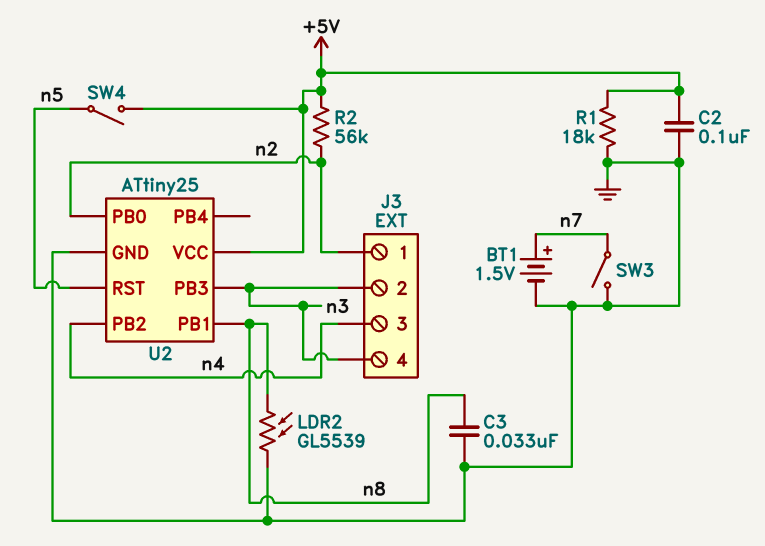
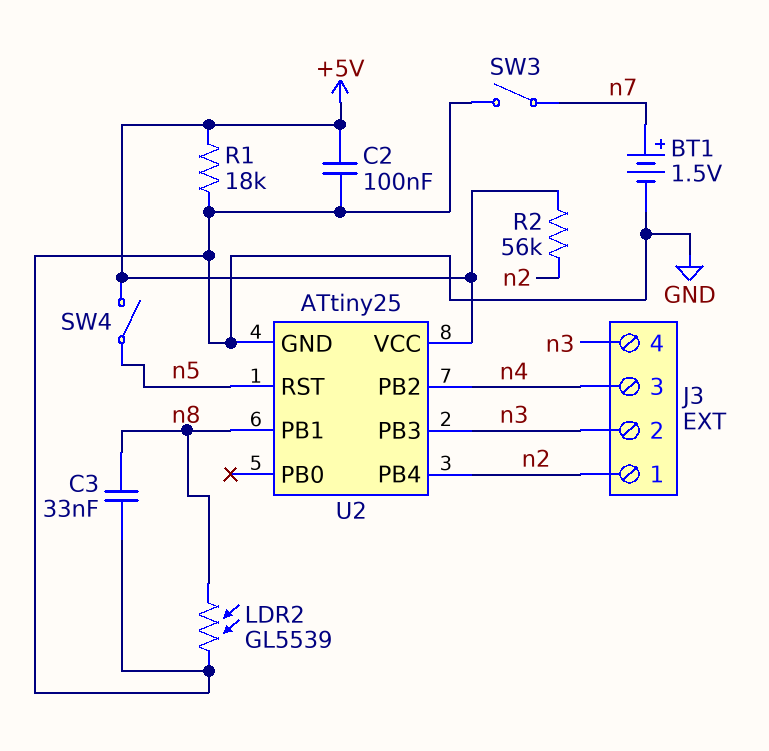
U2 pin PB0: n2 -> none
U2 pin PB4: none -> n2

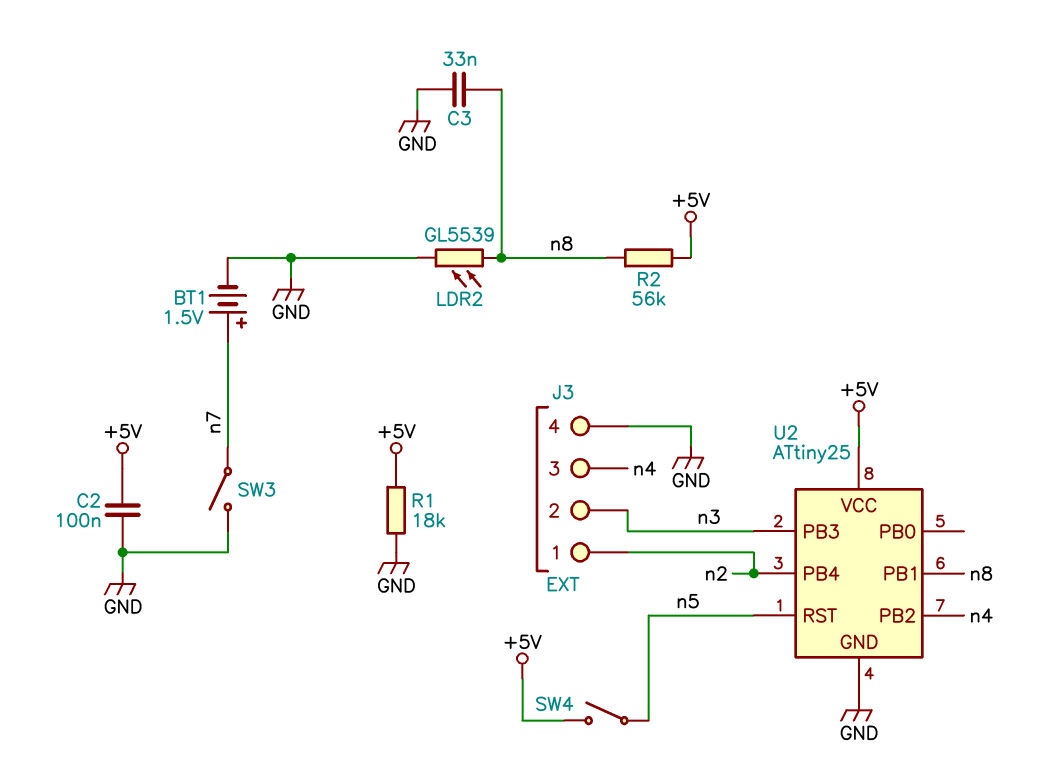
J3 pin 4: n3 -> GND
R2: 56k (+5V, n2) -> 56k (+5V, n8)

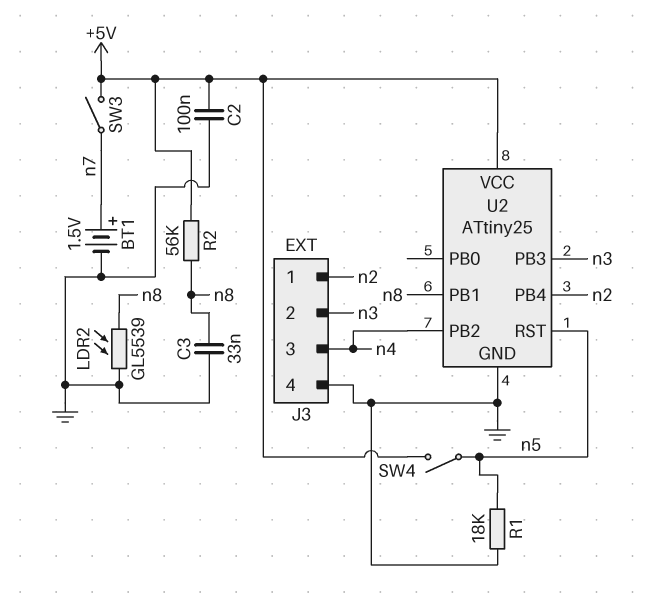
R1: 18k (+5V, GND) -> 18k (GND, n5)
SW3: switch (GND, n7) -> switch (+5V, n7)

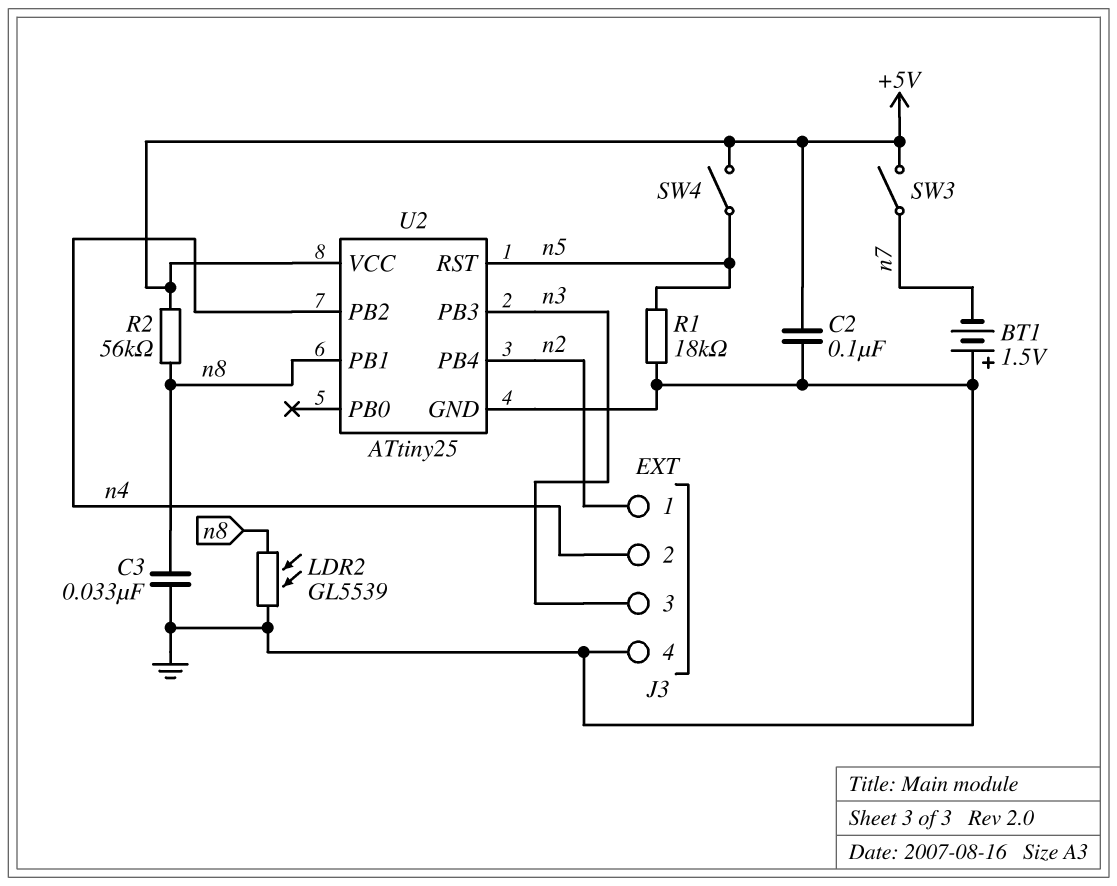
BT1: 1.5V (plus n7, minus GND) -> 1.5V (plus GND, minus n7)
J3 pin 2: n3 -> n4
J3 pin 3: n4 -> n3

